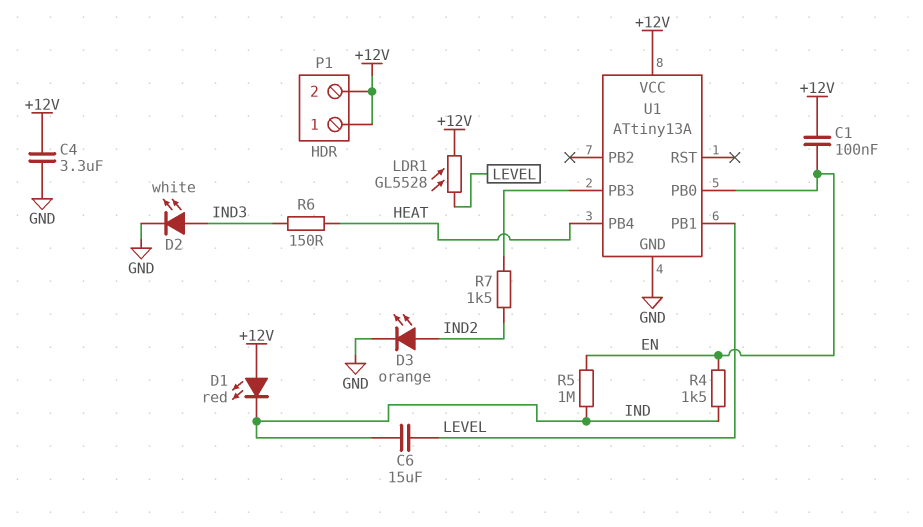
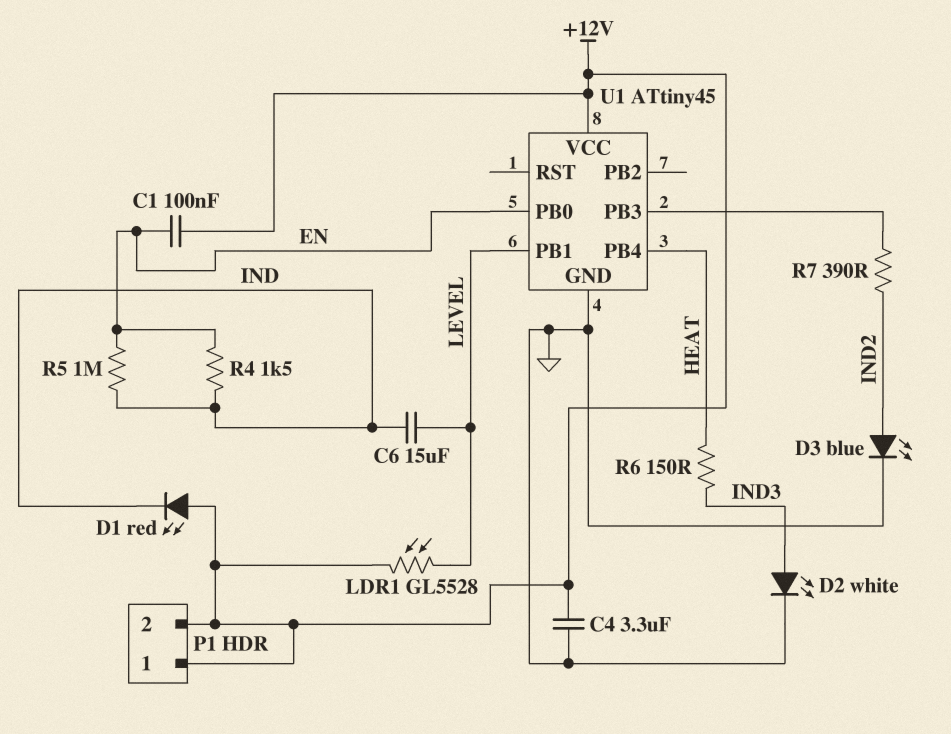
D3: LED orange (A IND2, K GND) -> LED blue (A IND2, K GND)
R7: 1.5k (IND2, U1/PB3) -> 390 (IND2, U1/PB3)
U1: ATtiny13A -> ATtiny45

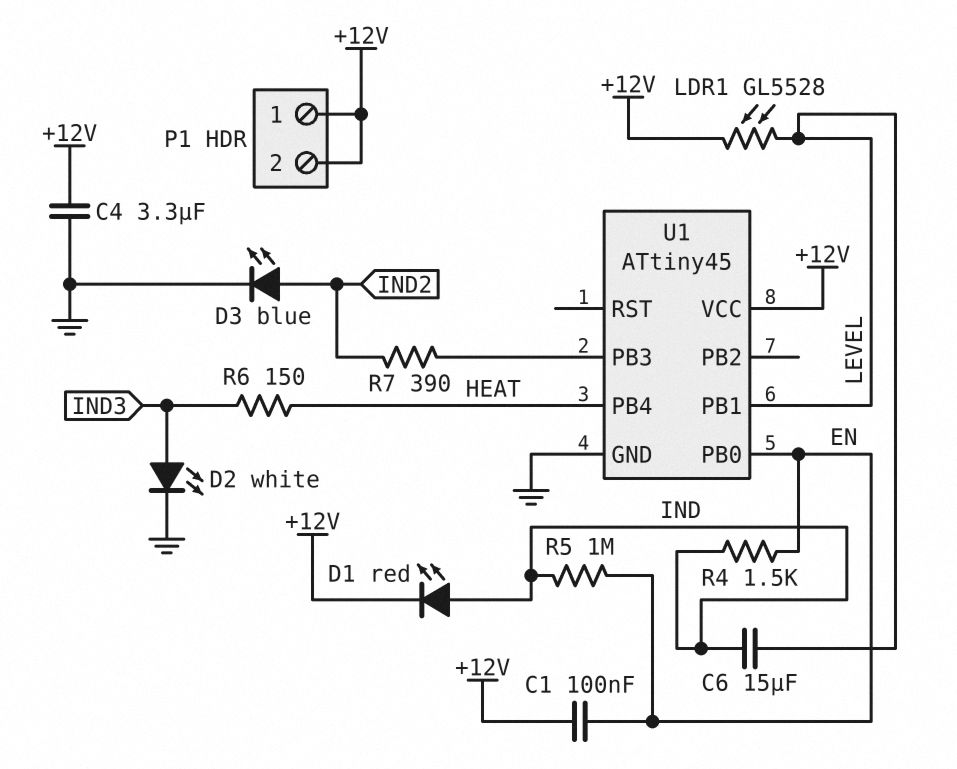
D1: LED red (A +12V, K IND) -> LED red (A IND, K +12V)

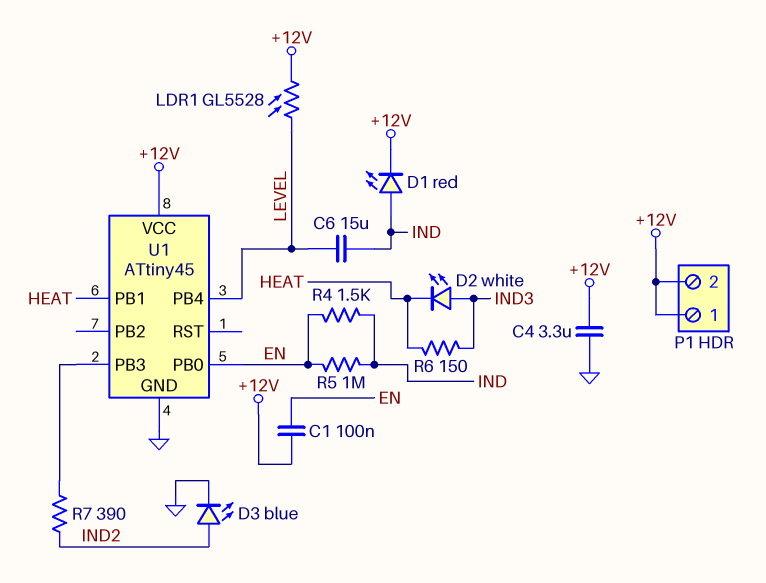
D2: LED white (A IND3, K GND) -> LED white (A IND3, K HEAT)
U1 pin PB1: LEVEL -> HEAT
U1 pin PB4: HEAT -> LEVEL

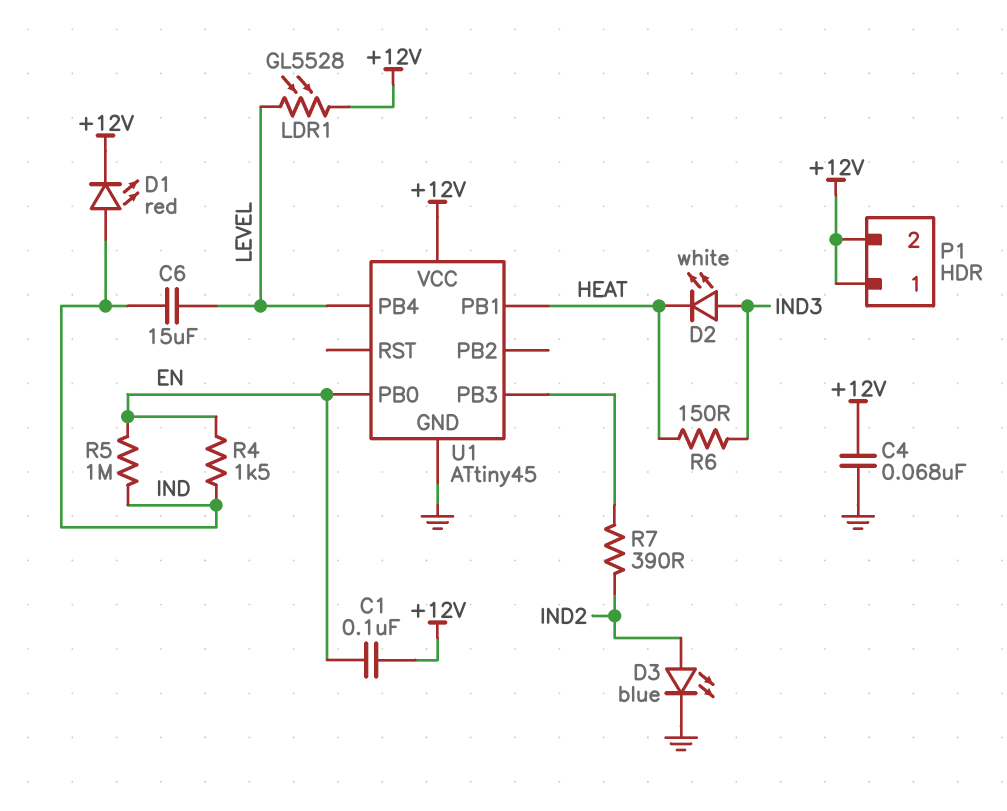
C4: 3.3uF (+12V, GND) -> 68nF (+12V, GND)

